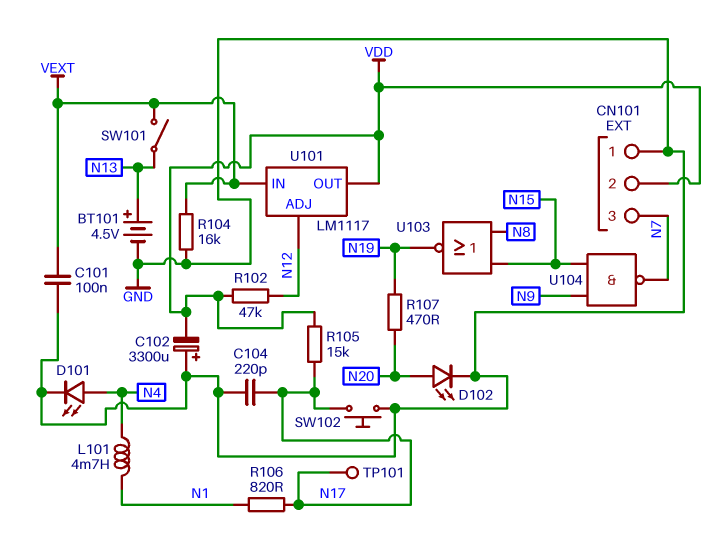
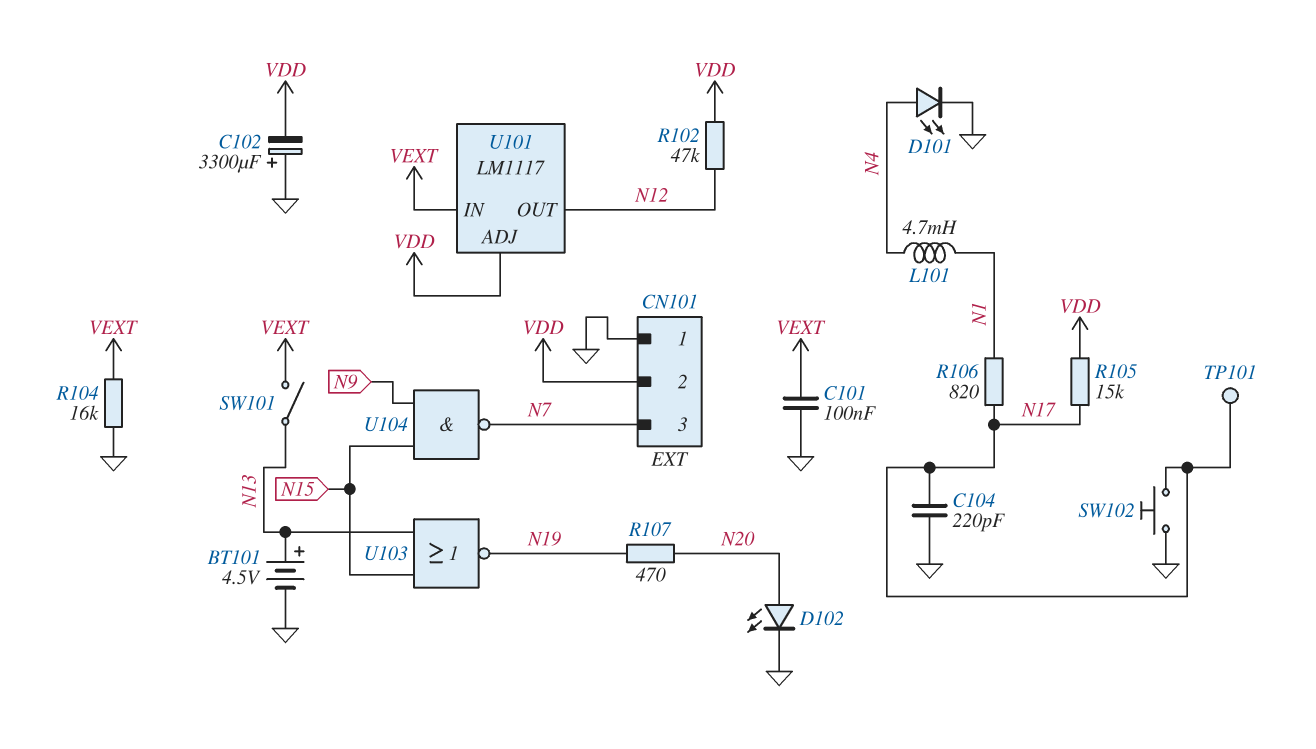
U101 pin ADJ: N12 -> VDD
U101 pin OUT: VDD -> N12
U103: NOR (in N8, in N15, out N19) -> NOR (in N13, in N15, out N19)

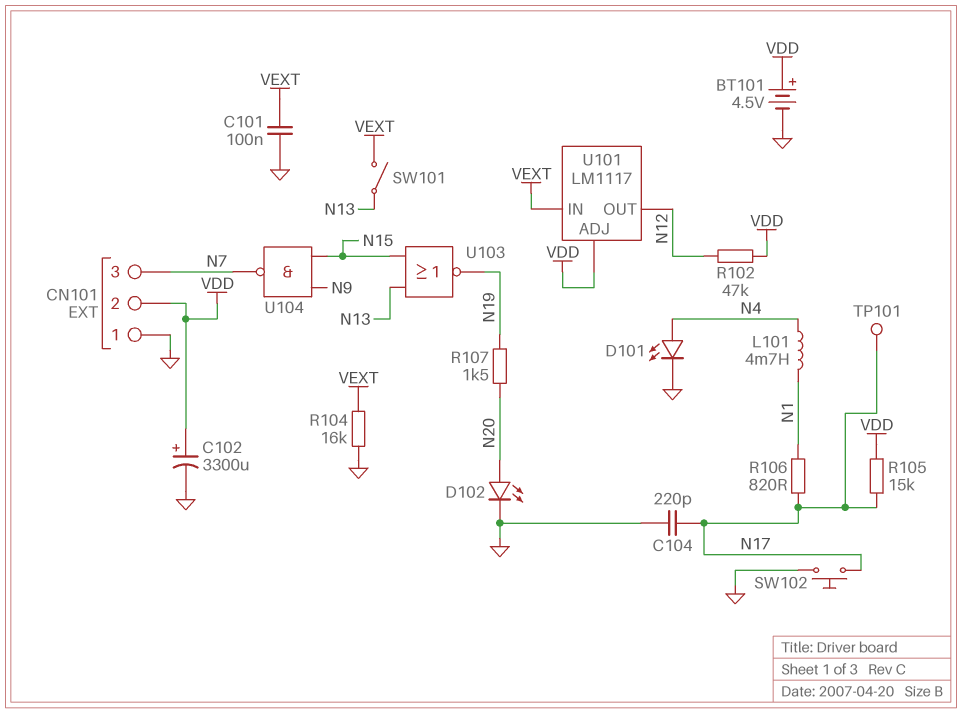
BT101: 4.5V (plus N13, minus GND) -> 4.5V (plus VDD, minus GND)
C102: 3300uF (plus GND, minus VDD) -> 3300uF (plus VDD, minus GND)
R107: 470 (N19, N20) -> 1.5k (N19, N20)

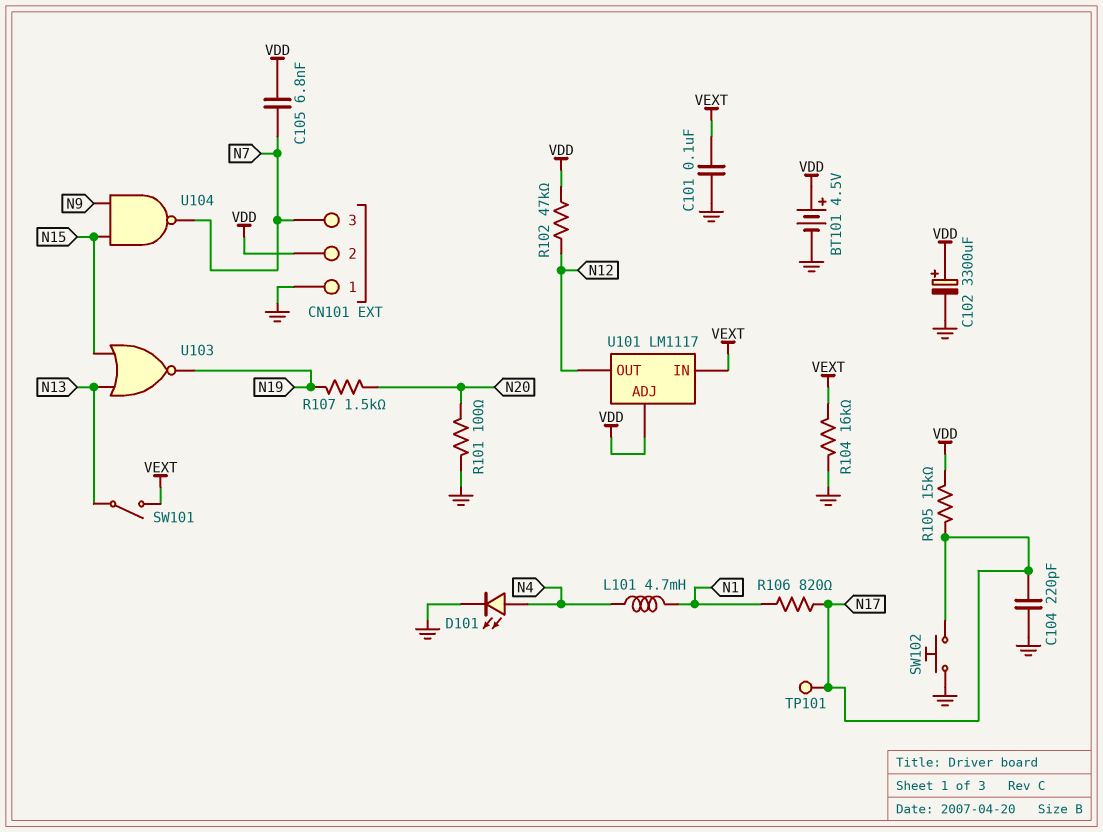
C105: none -> 6.8nF (N7, VDD)
D102: LED (A N20, K GND) -> none
R101: none -> 100 (GND, N20)

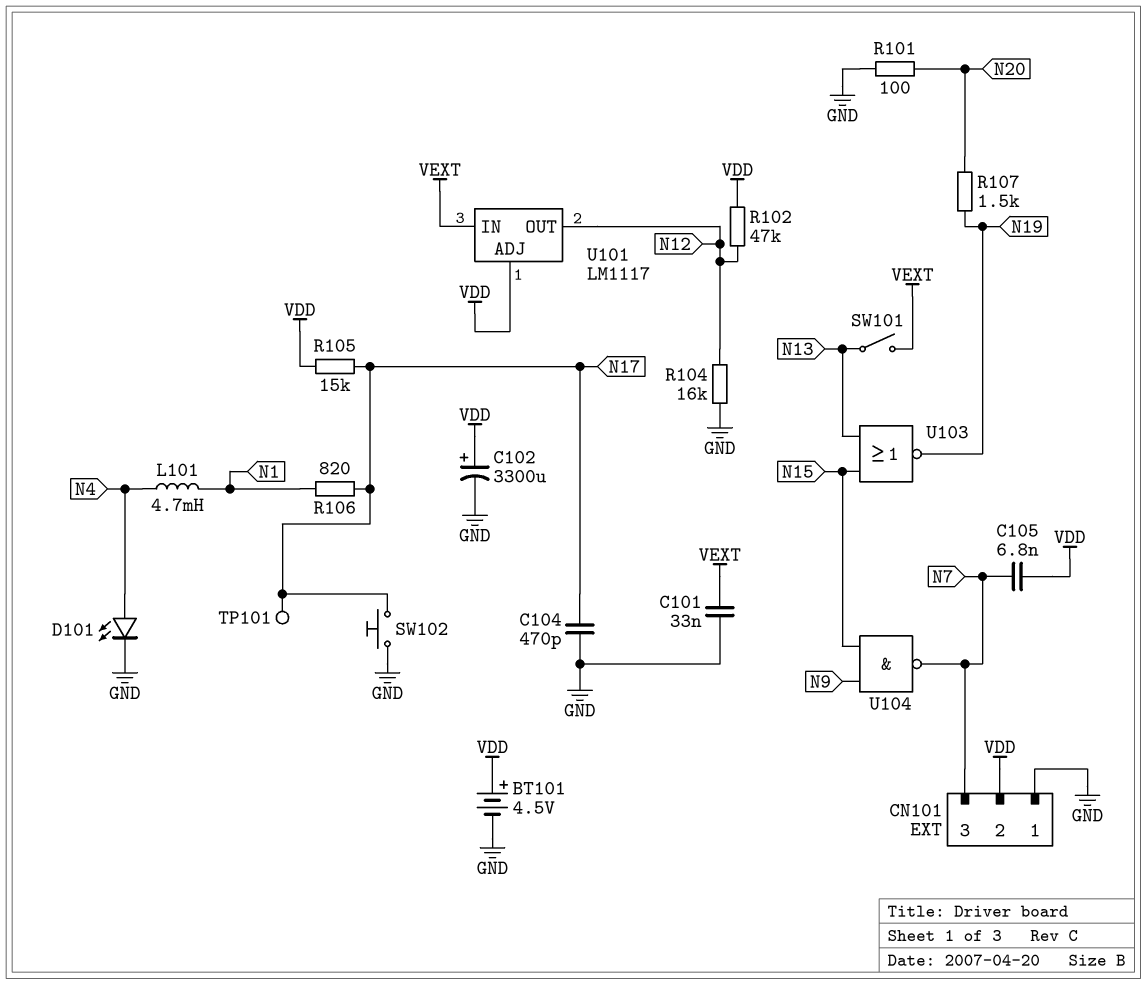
C101: 100nF (GND, VEXT) -> 33nF (GND, VEXT)
C104: 220pF (GND, N17) -> 470pF (GND, N17)
R104: 16k (GND, VEXT) -> 16k (GND, N12)

